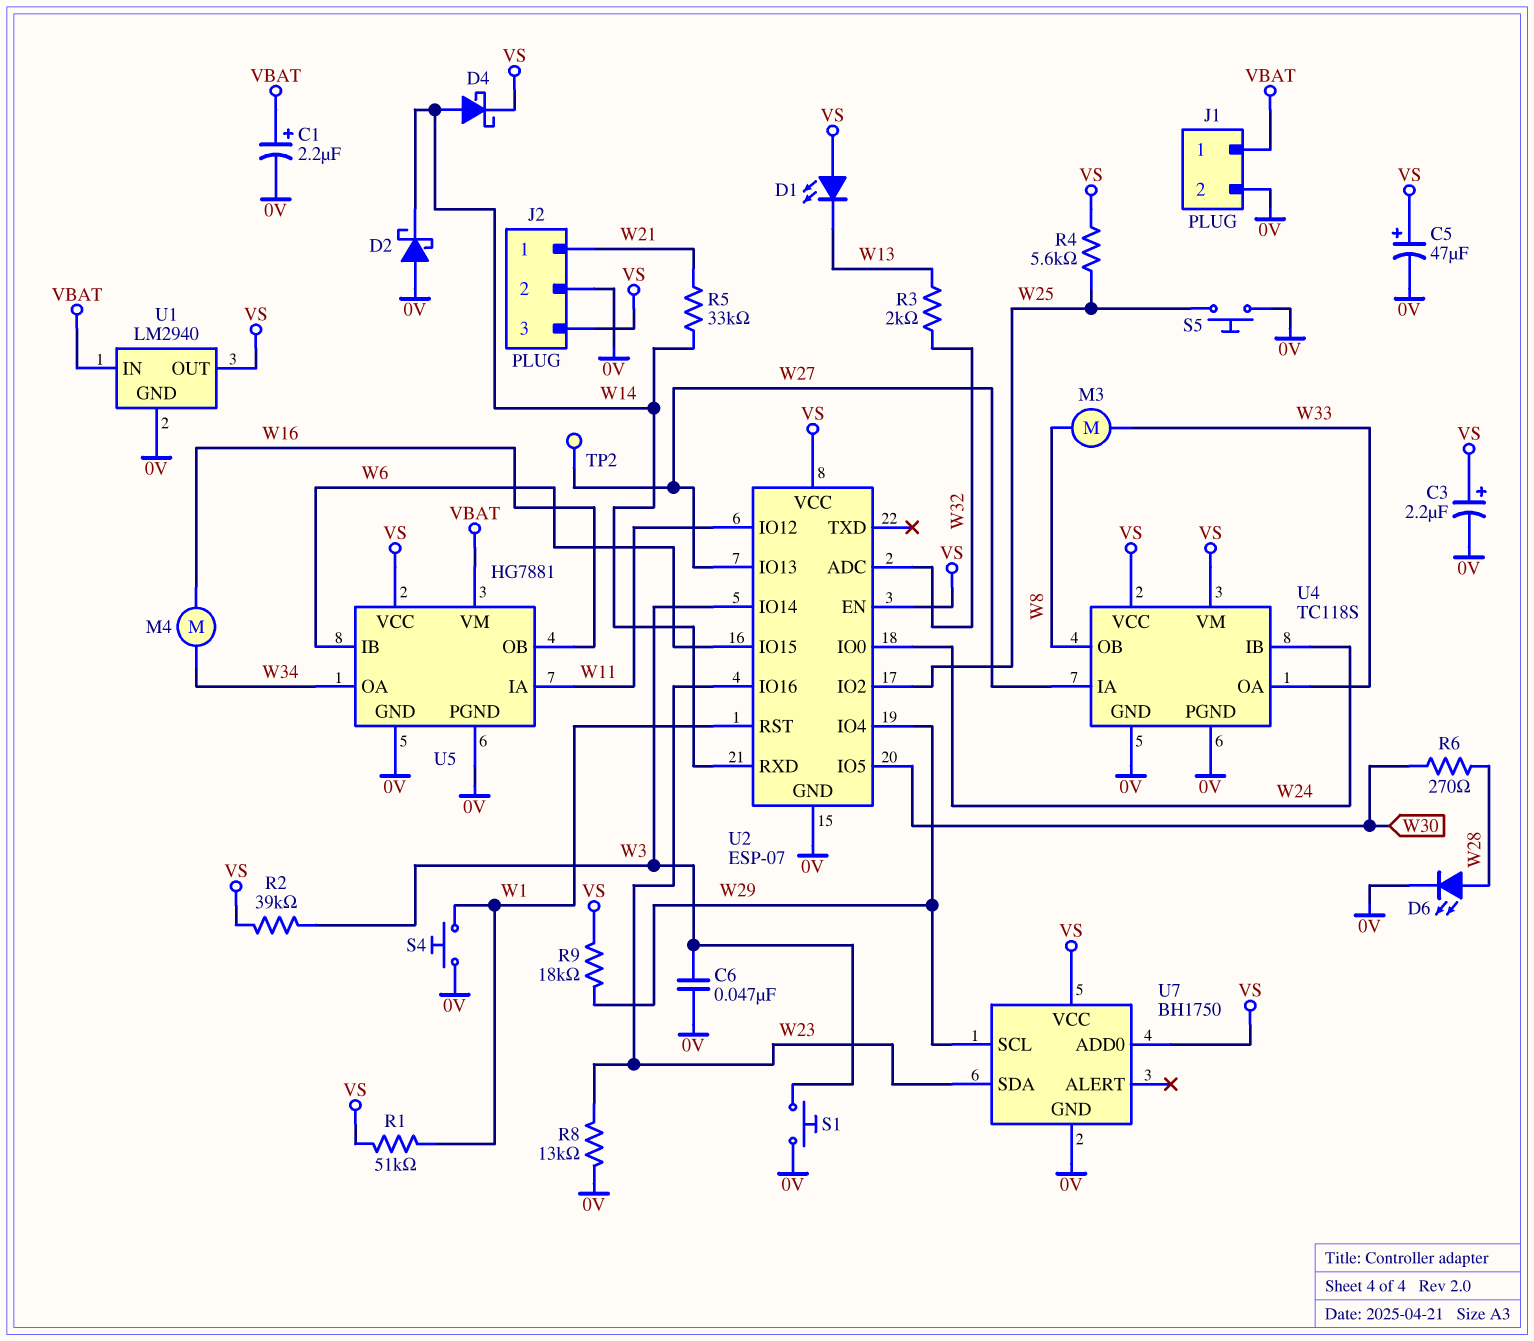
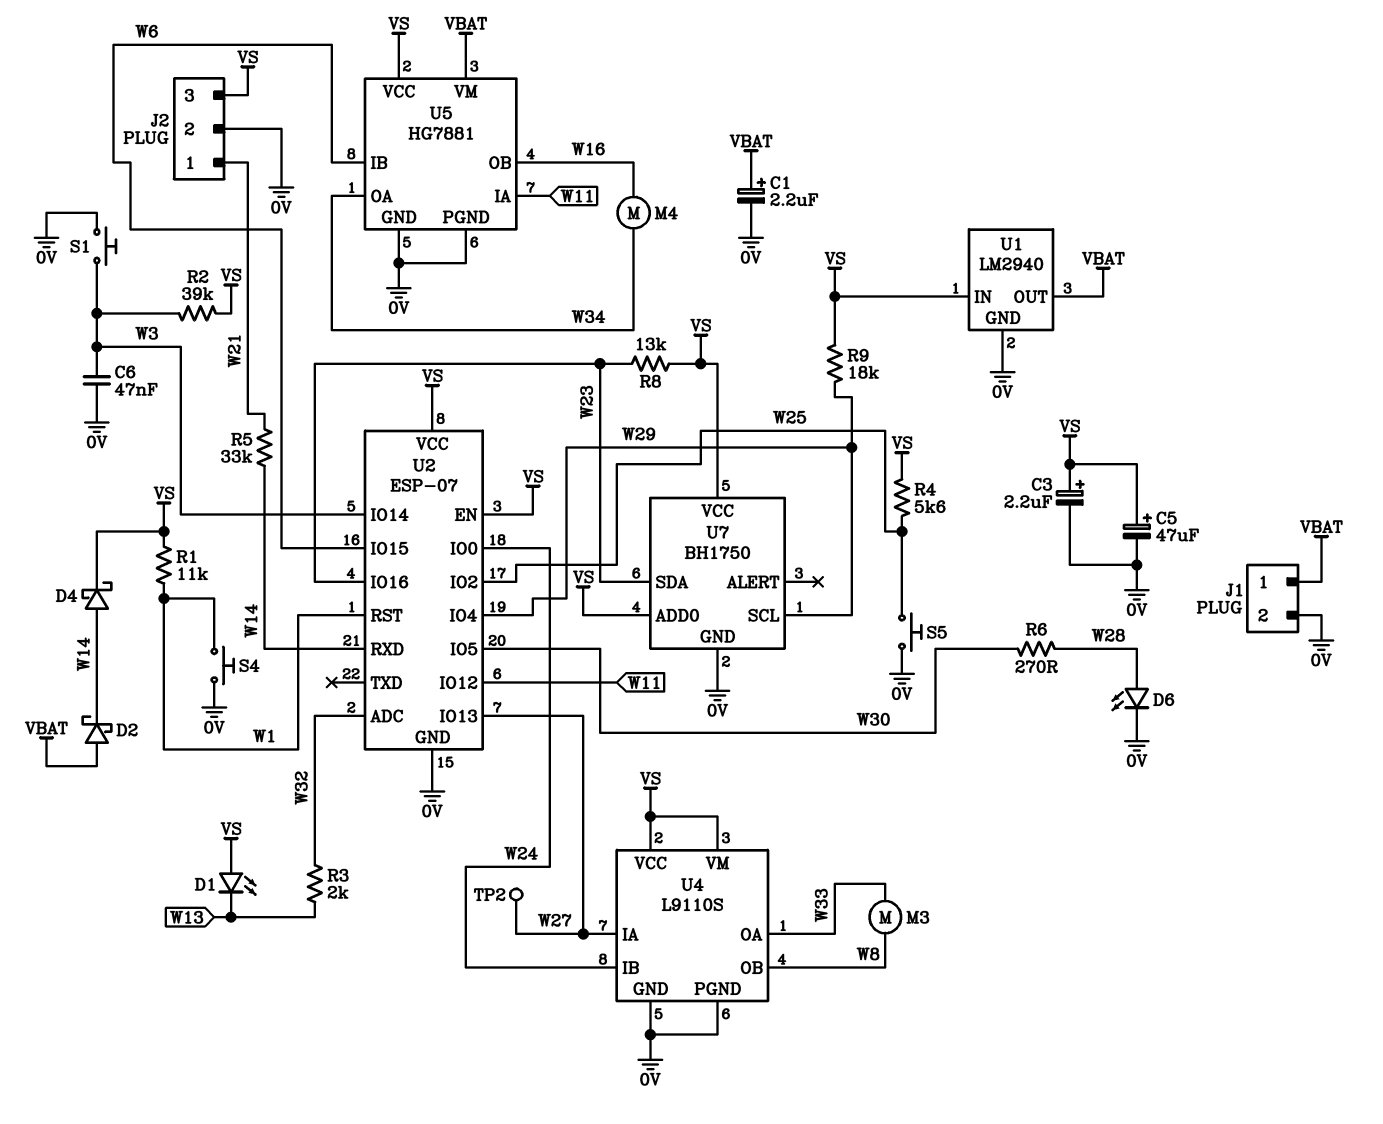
D2: schottky (A 0V, K W14) -> schottky (A VBAT, K W14)
R1: 51k (VS, W1) -> 11k (VS, W1)
R8: 13k (0V, W23) -> 13k (VS, W23)
U1 pin IN: VBAT -> VS
U1 pin OUT: VS -> VBAT
U4: TC118S -> L9110S

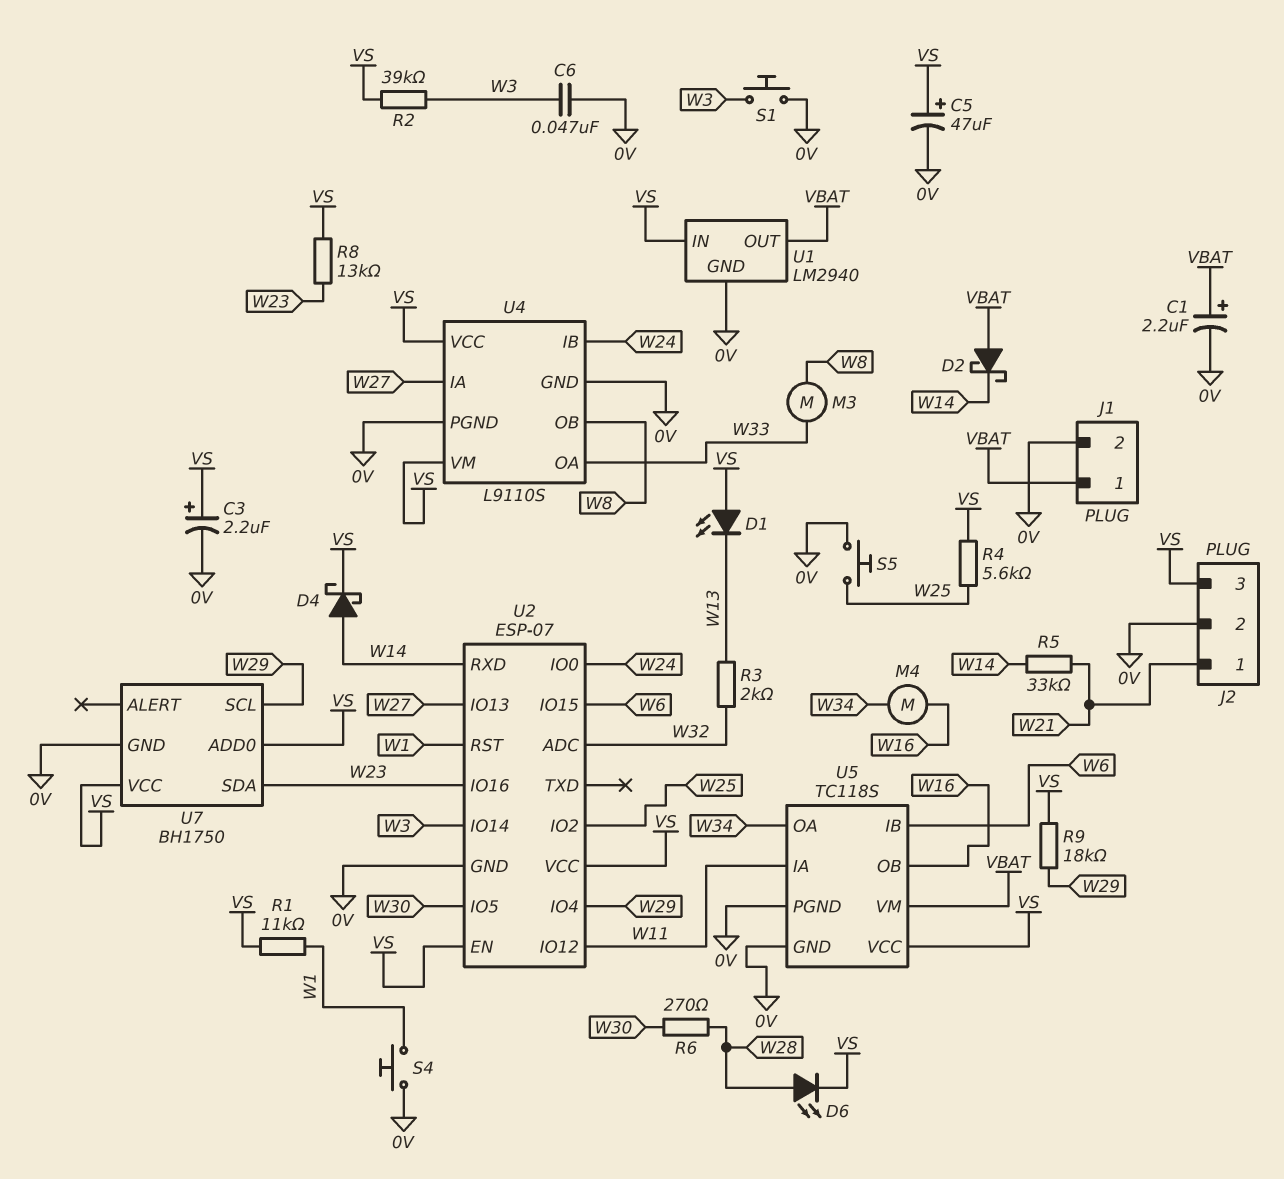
D6: LED (A W28, K 0V) -> LED (A W28, K VS)
TP2: test point (W27) -> none
U5: HG7881 -> TC118S

